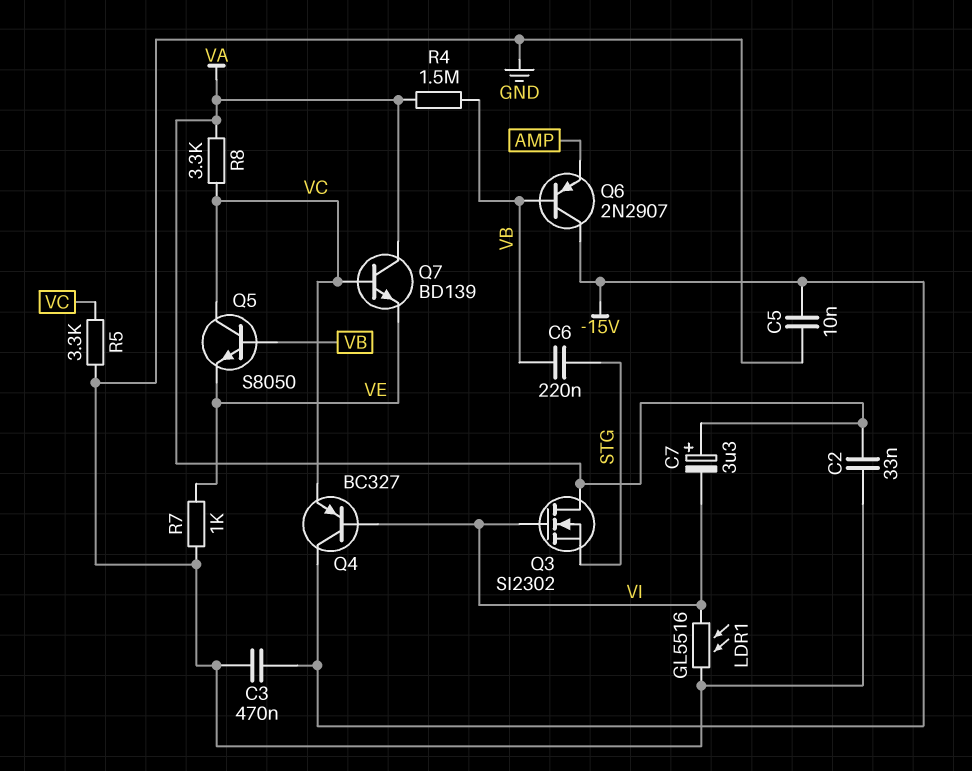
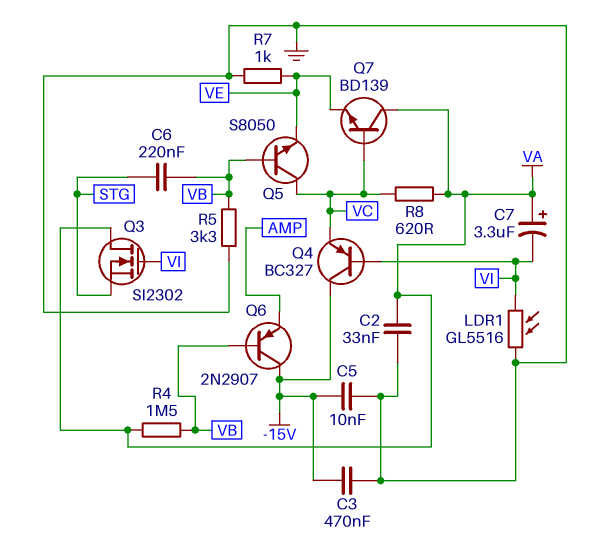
R5: 3.3k (GND, VC) -> 3.3k (GND, VB)
R8: 3.3k (VA, VC) -> 620 (VA, VC)

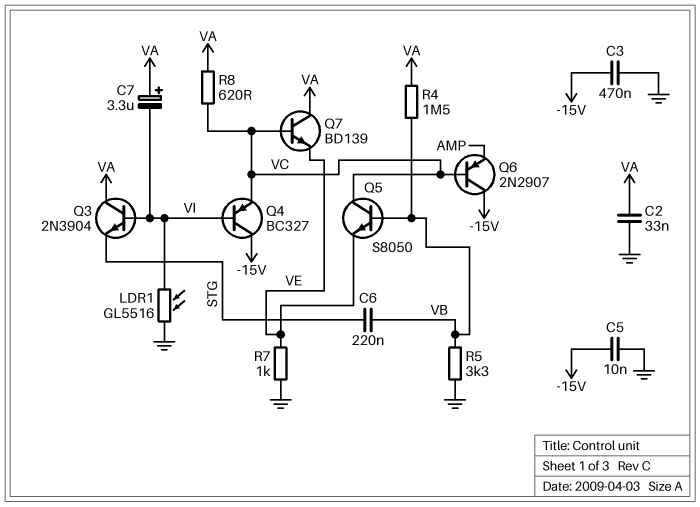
Q3: NMOS SI2302 (G VI, D VA, S STG) -> NPN 2N3904 (B VI, C VA, E STG)
Q6: PNP 2N2907 (B VB, C -15V, E AMP) -> PNP 2N2907 (B VC, C -15V, E AMP)

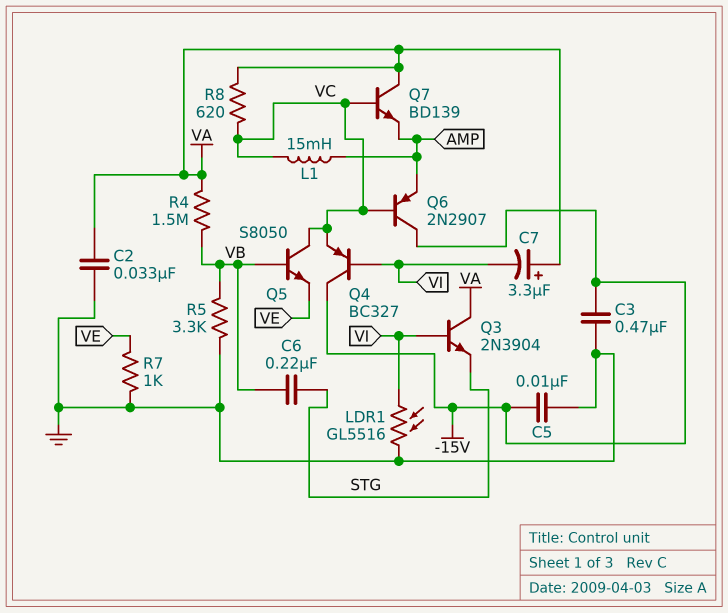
L1: none -> 15mH (AMP, VC)
Q7: NPN BD139 (B VC, C VA, E VE) -> NPN BD139 (B VC, C VA, E AMP)

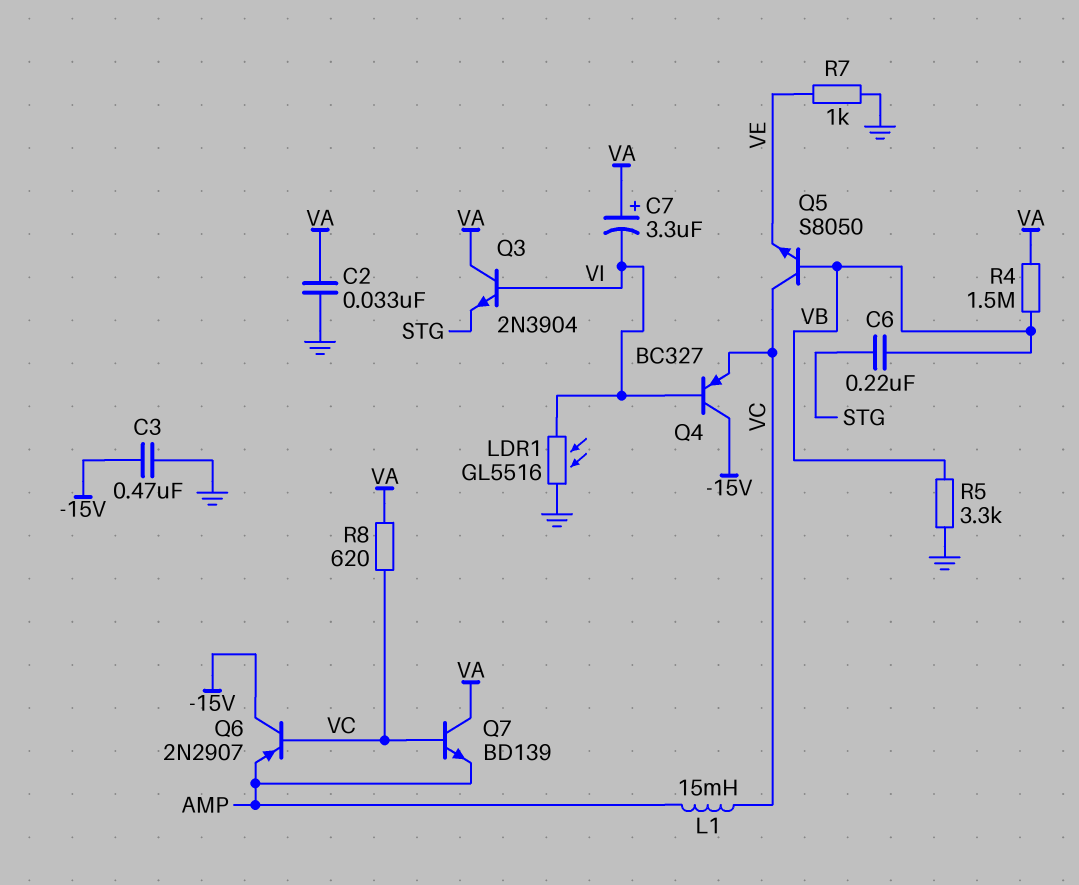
C5: 10nF (-15V, GND) -> none

